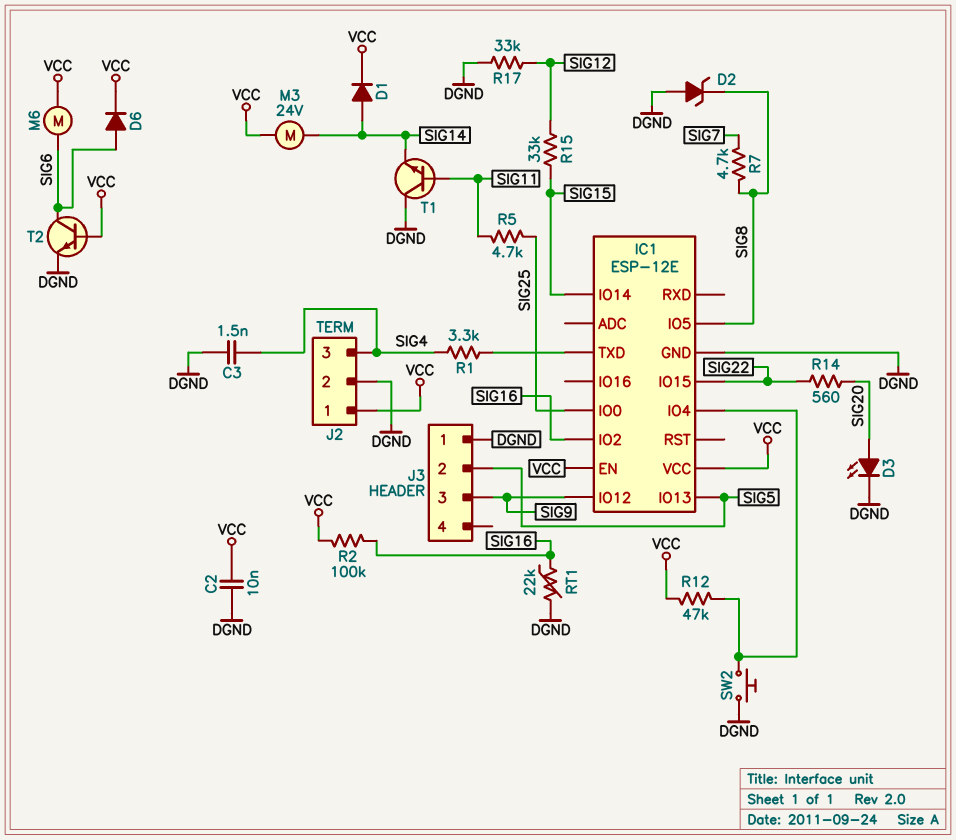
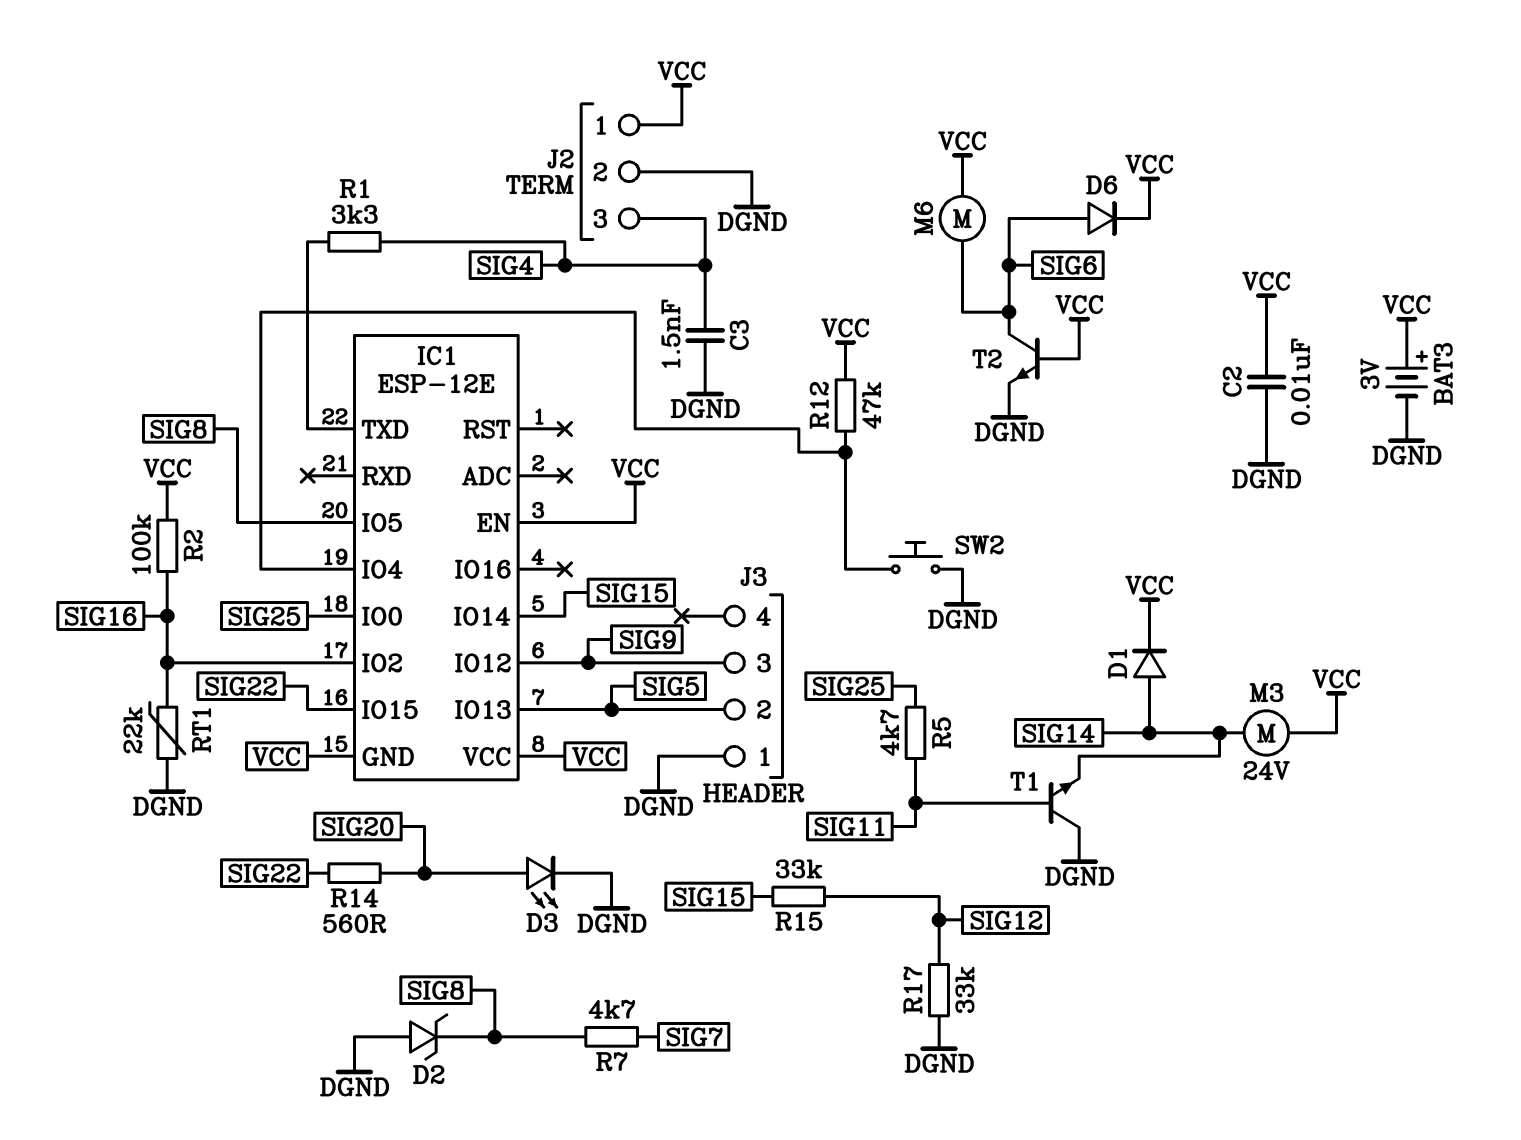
BAT3: none -> 3V (plus VCC, minus DGND)
IC1 pin GND: DGND -> VCC

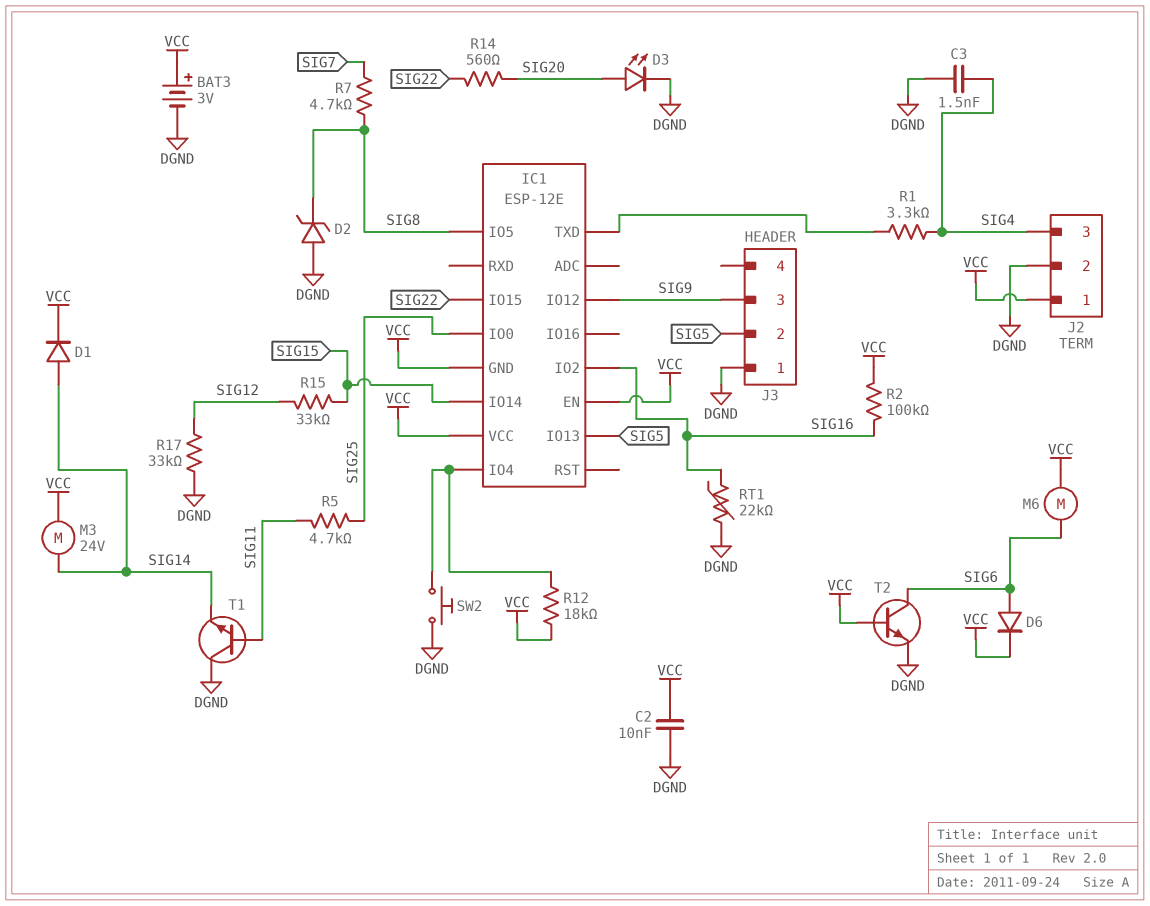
R12: 47k (IC1/IO4, VCC) -> 18k (IC1/IO4, VCC)

